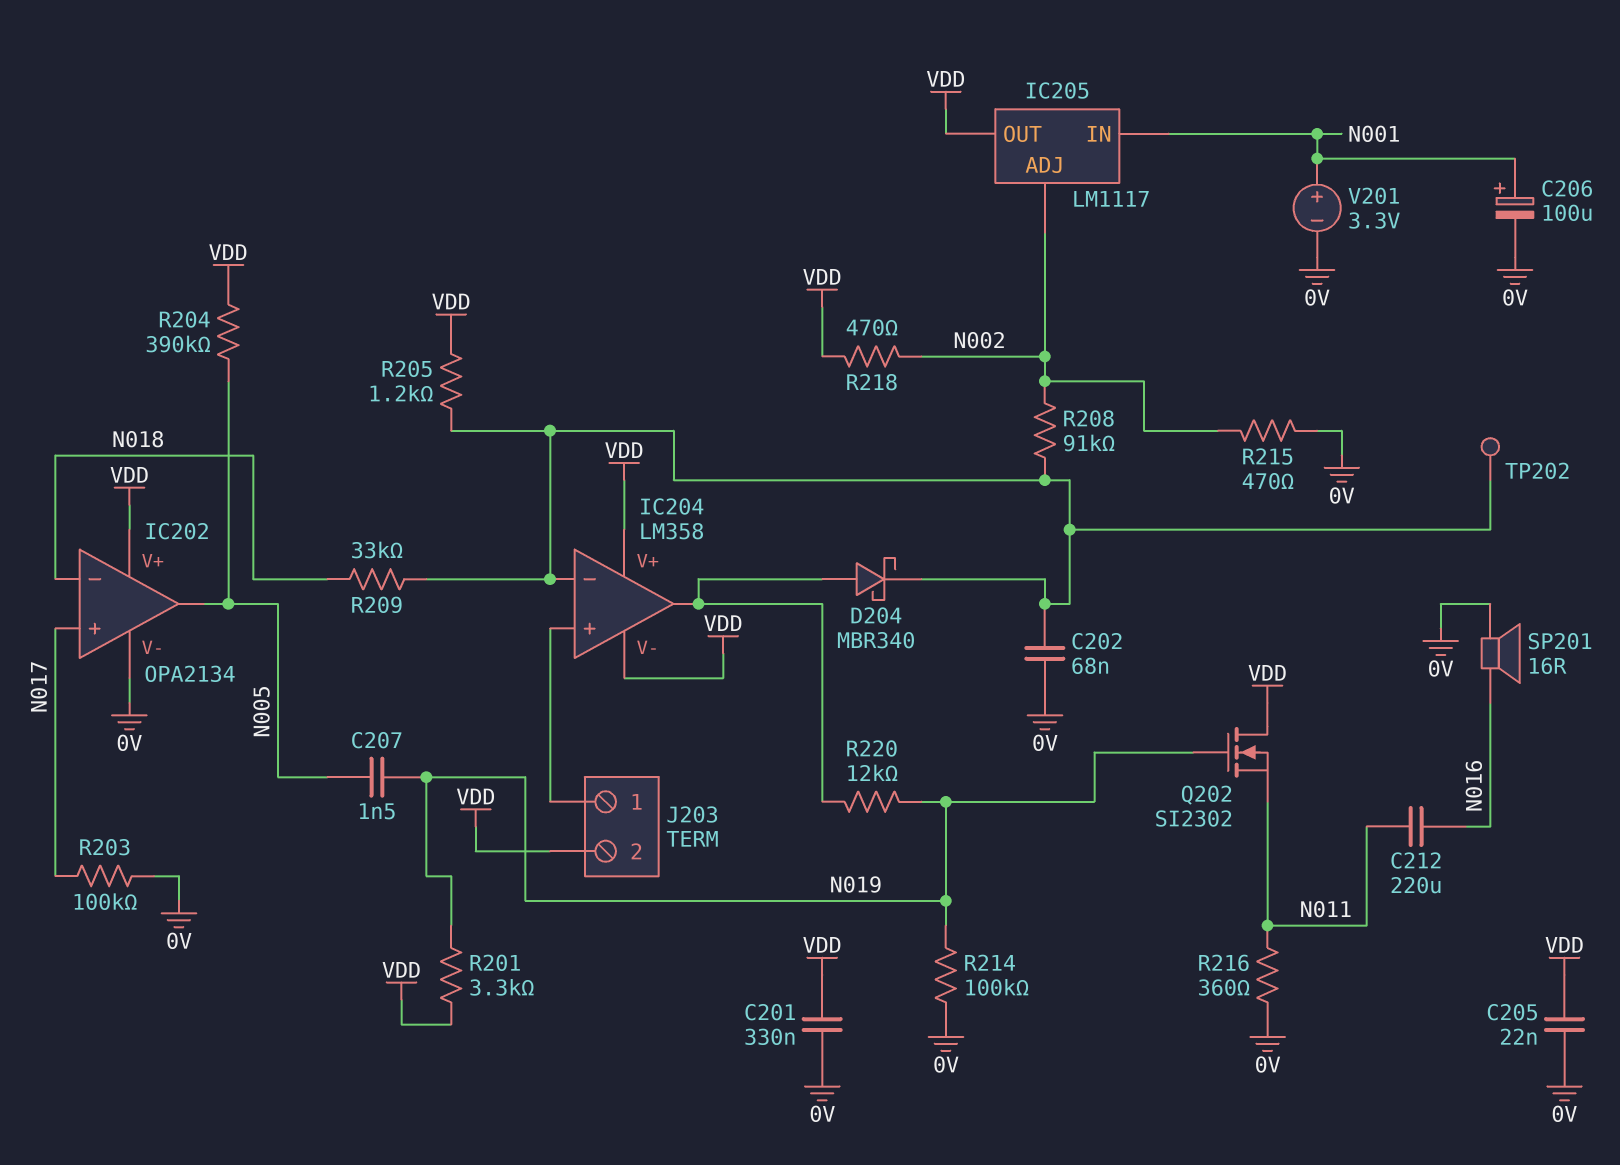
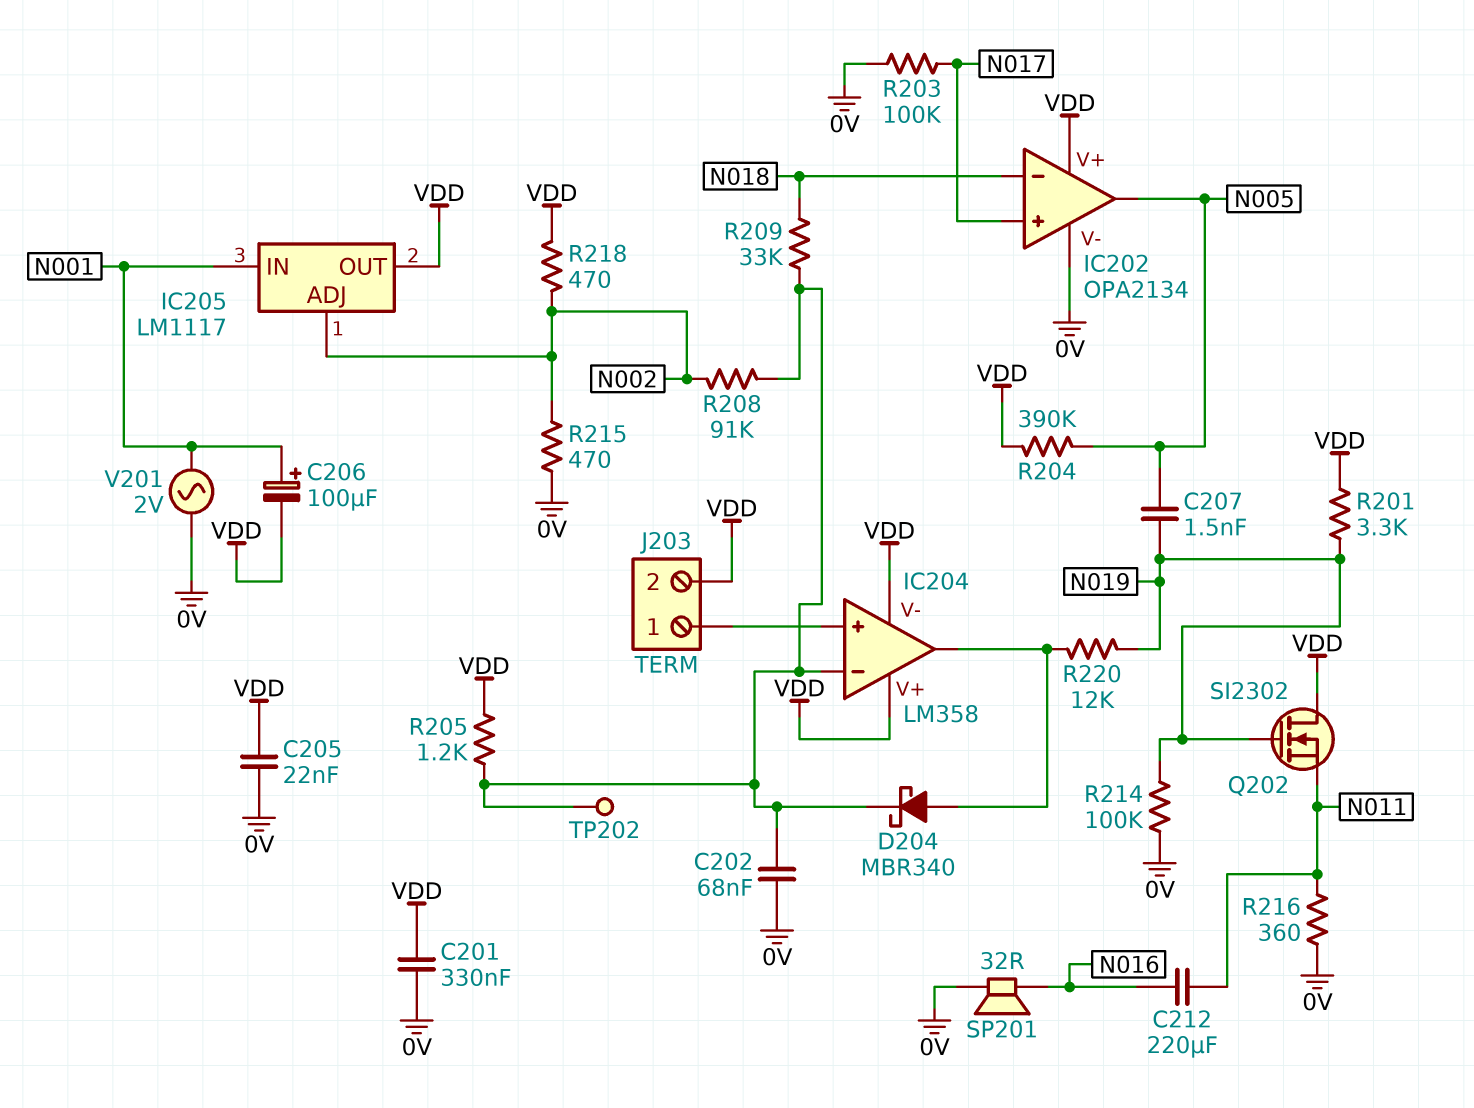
C206: 100uF (plus N001, minus 0V) -> 100uF (plus N001, minus VDD)
SP201: speaker 16R (0V, N016) -> speaker 32R (0V, N016)
V201: 3.3V (plus N001, minus 0V) -> AC 2V (0V, N001)

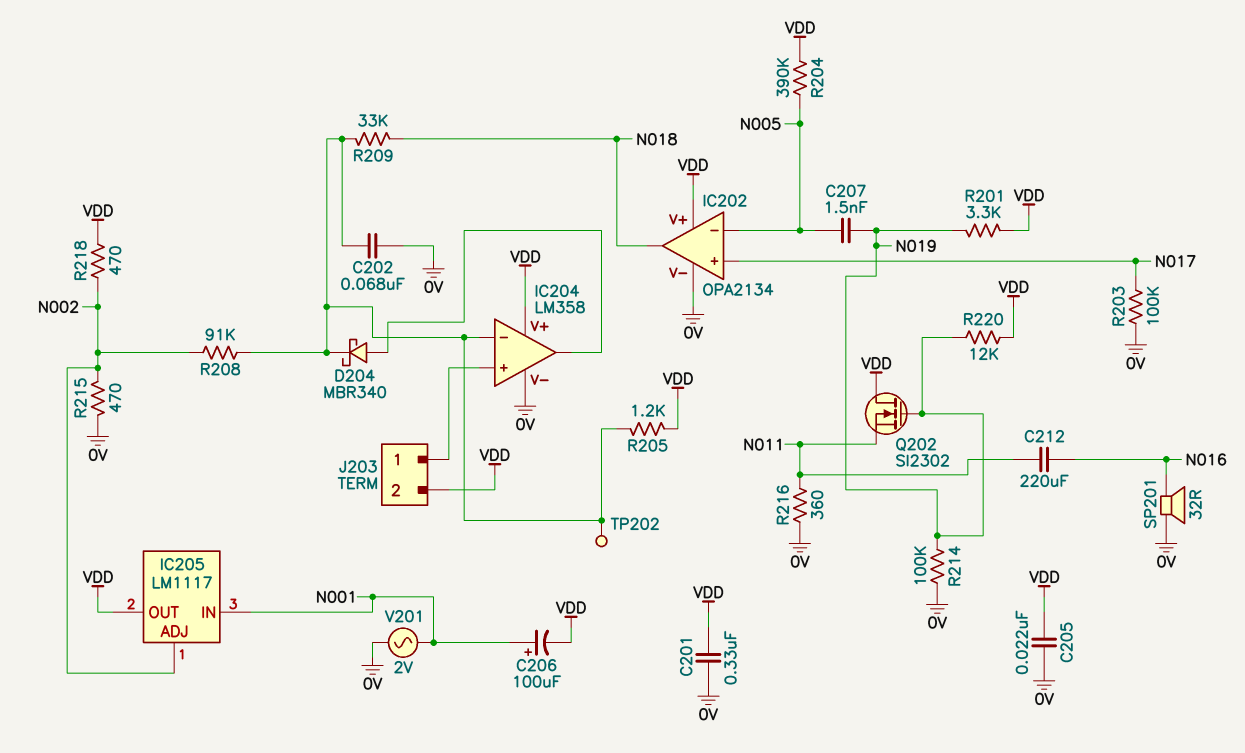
IC202 pin in-: N018 -> N005
IC202 pin out: N005 -> N018
IC204 pin V-: VDD -> 0V
R220: 12k (IC204/out, N019) -> 12k (N019, VDD)

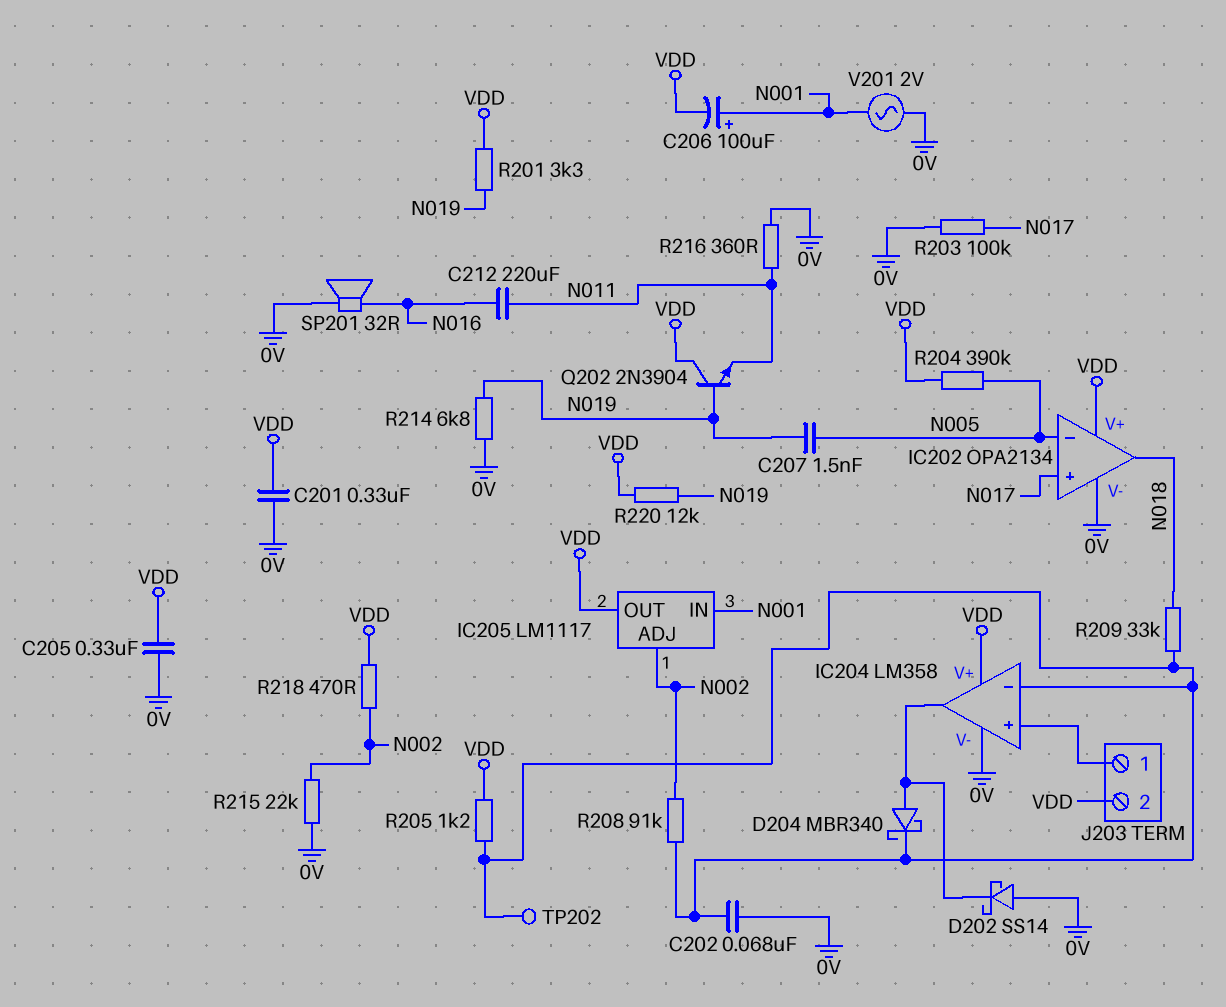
C205: 22nF (0V, VDD) -> 330nF (0V, VDD)
D202: none -> schottky SS14 (A 0V, K IC204/out)
Q202: NMOS SI2302 (G N019, D VDD, S N011) -> NPN 2N3904 (B N019, C VDD, E N011)
R214: 100k (0V, N019) -> 6.8k (0V, N019)
R215: 470 (0V, N002) -> 22k (0V, N002)

